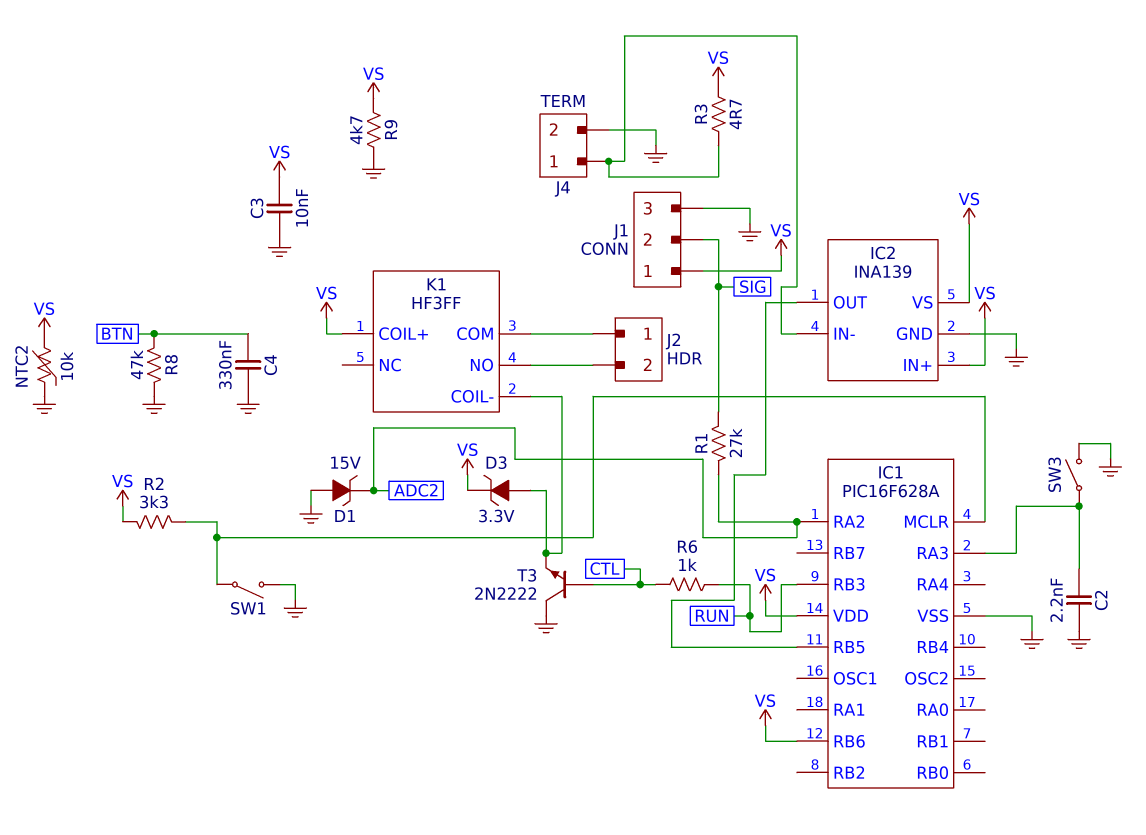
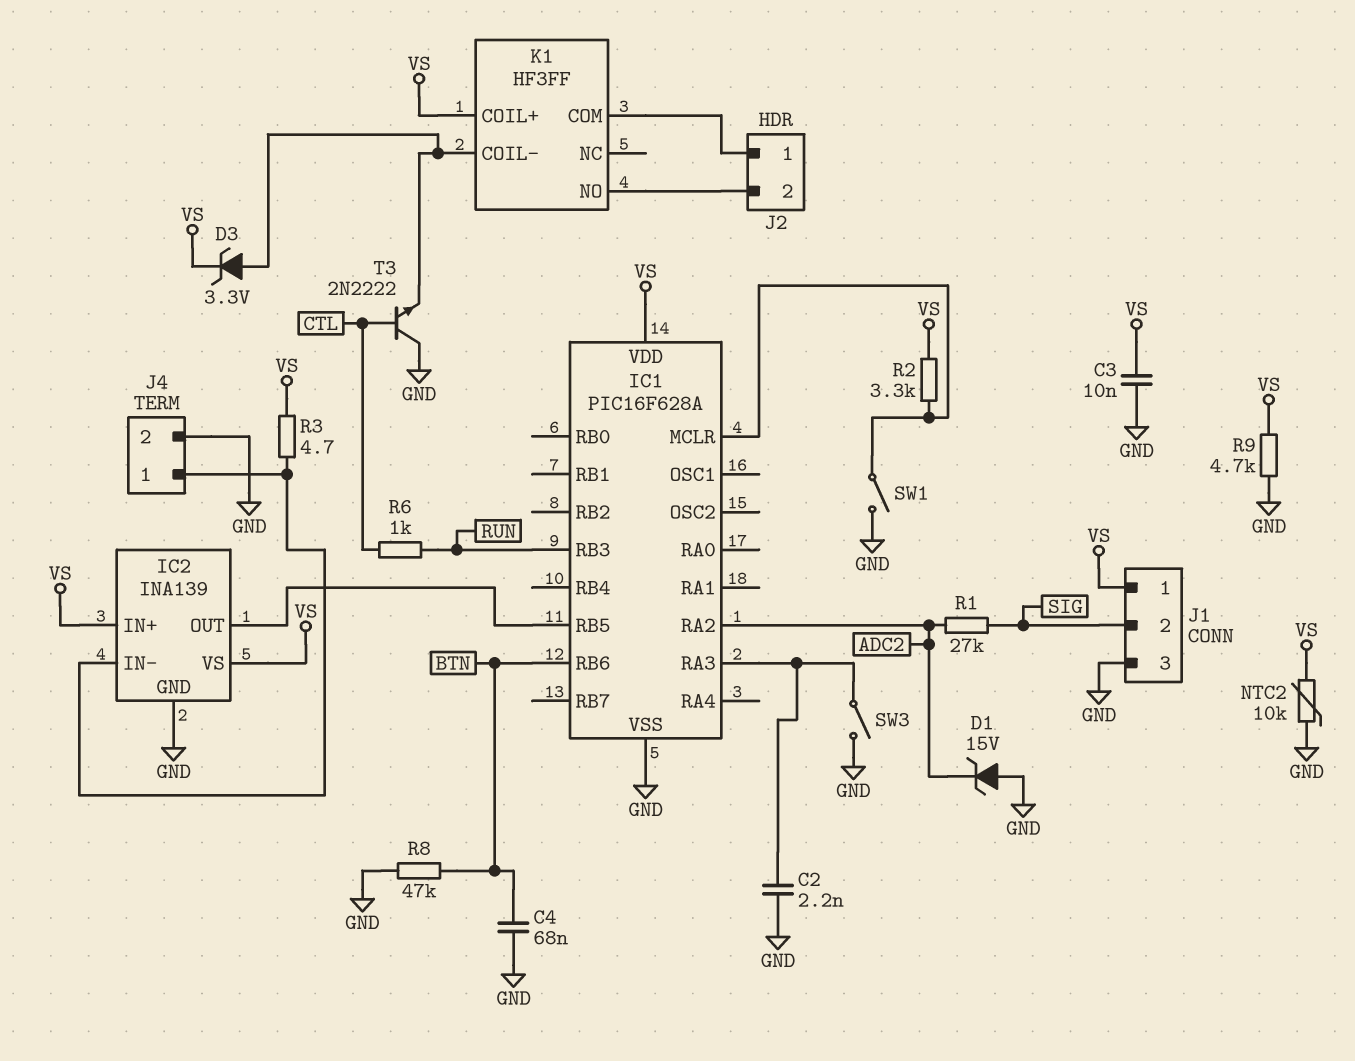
C4: 330nF (BTN, GND) -> 68nF (BTN, GND)
IC1 pin RB6: VS -> BTN

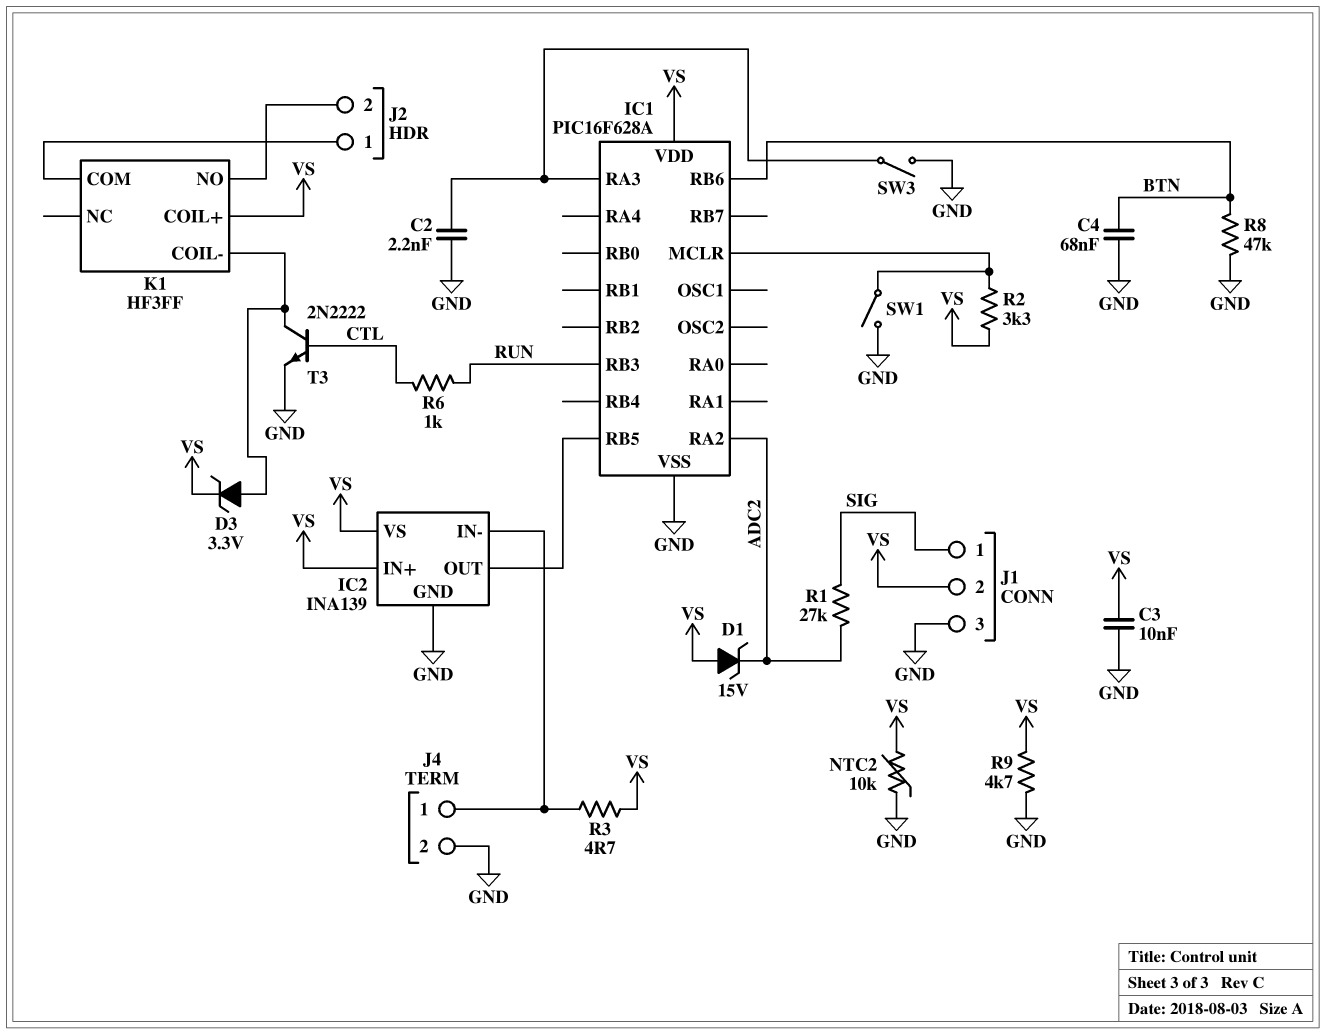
D1: zener 15V (A GND, K ADC2) -> zener 15V (A VS, K ADC2)
J1 pin 1: VS -> SIG
J1 pin 2: SIG -> VS
T3: NPN 2N2222 (B CTL, C GND, E K1/COIL-) -> NPN 2N2222 (B CTL, C K1/COIL-, E GND)

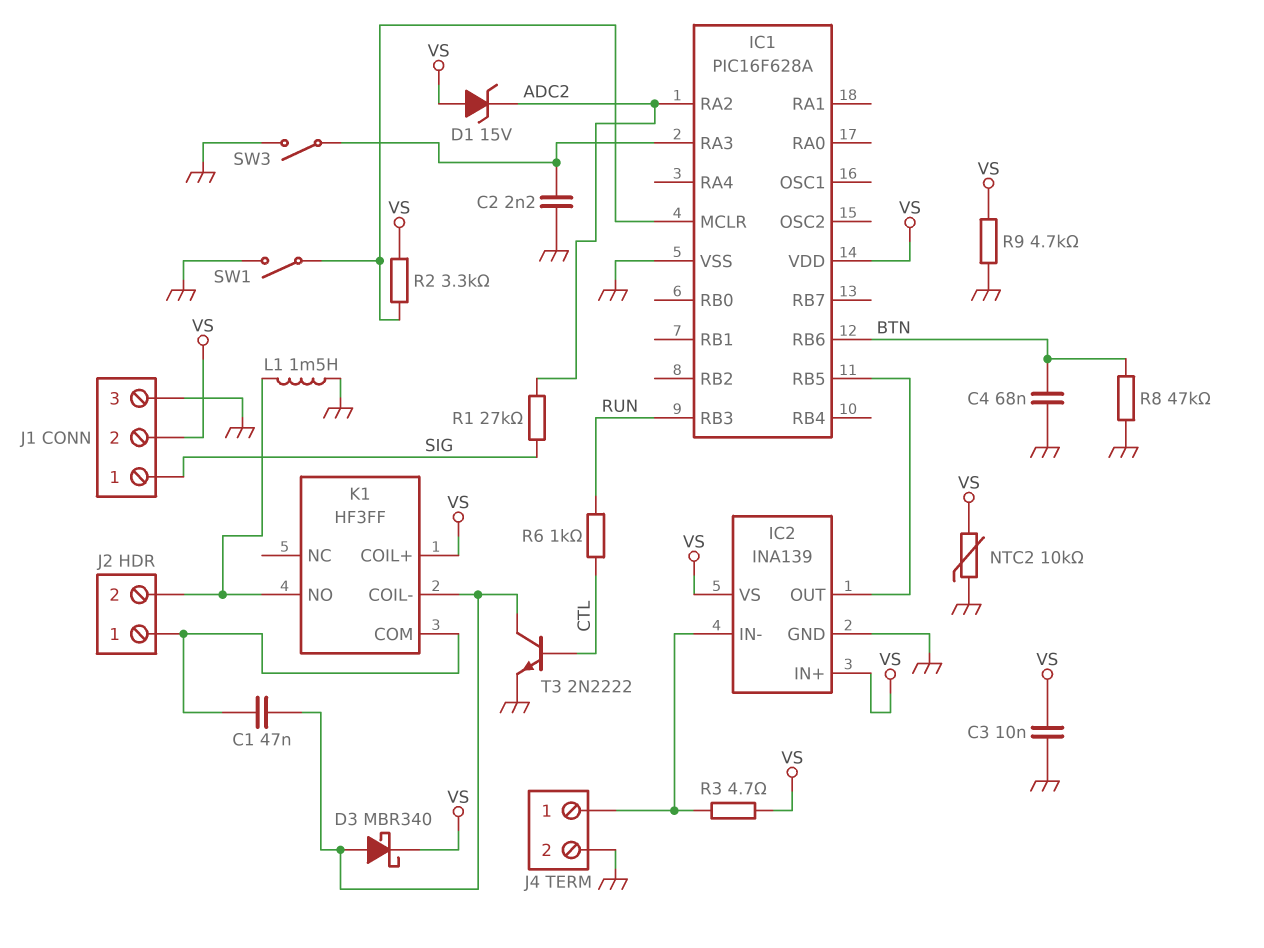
C1: none -> 47nF (J2/1, K1/COIL-)
D3: zener 3.3V (A K1/COIL-, K VS) -> schottky MBR340 (A K1/COIL-, K VS)
L1: none -> 1.5mH (GND, J2/2)

